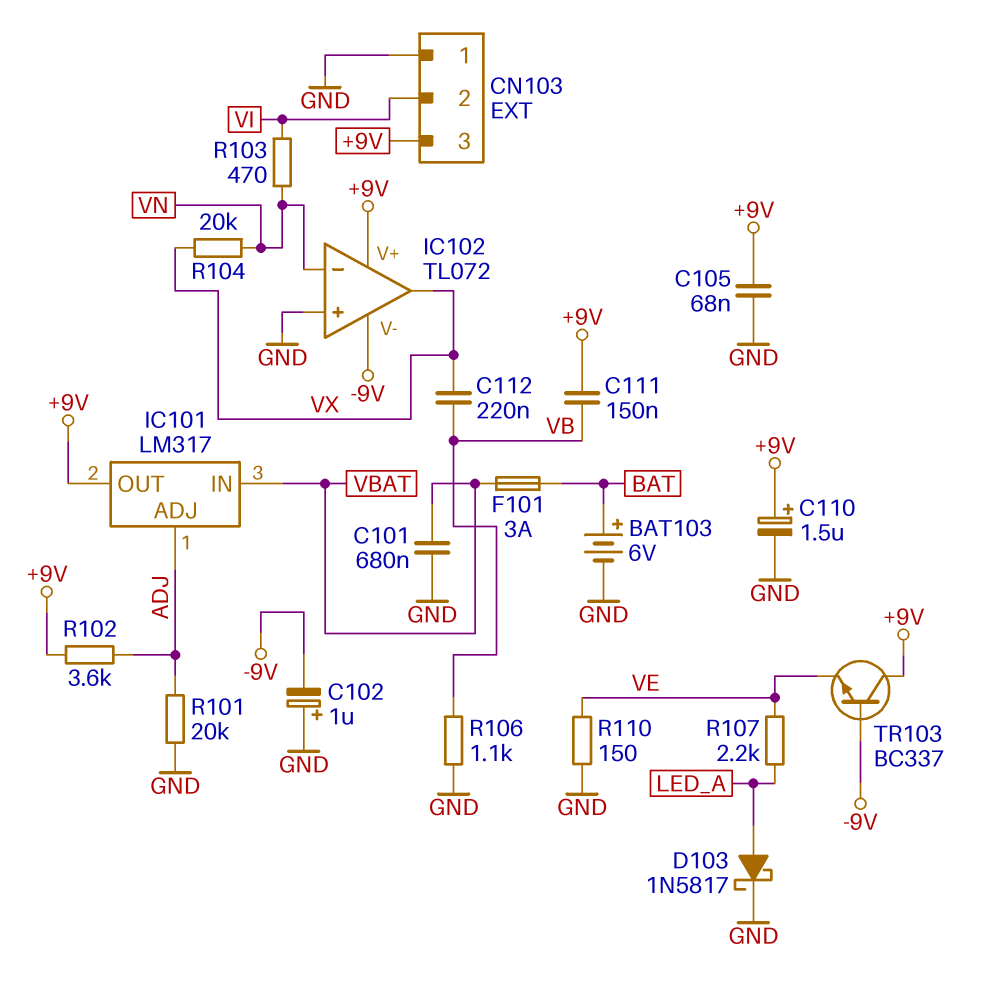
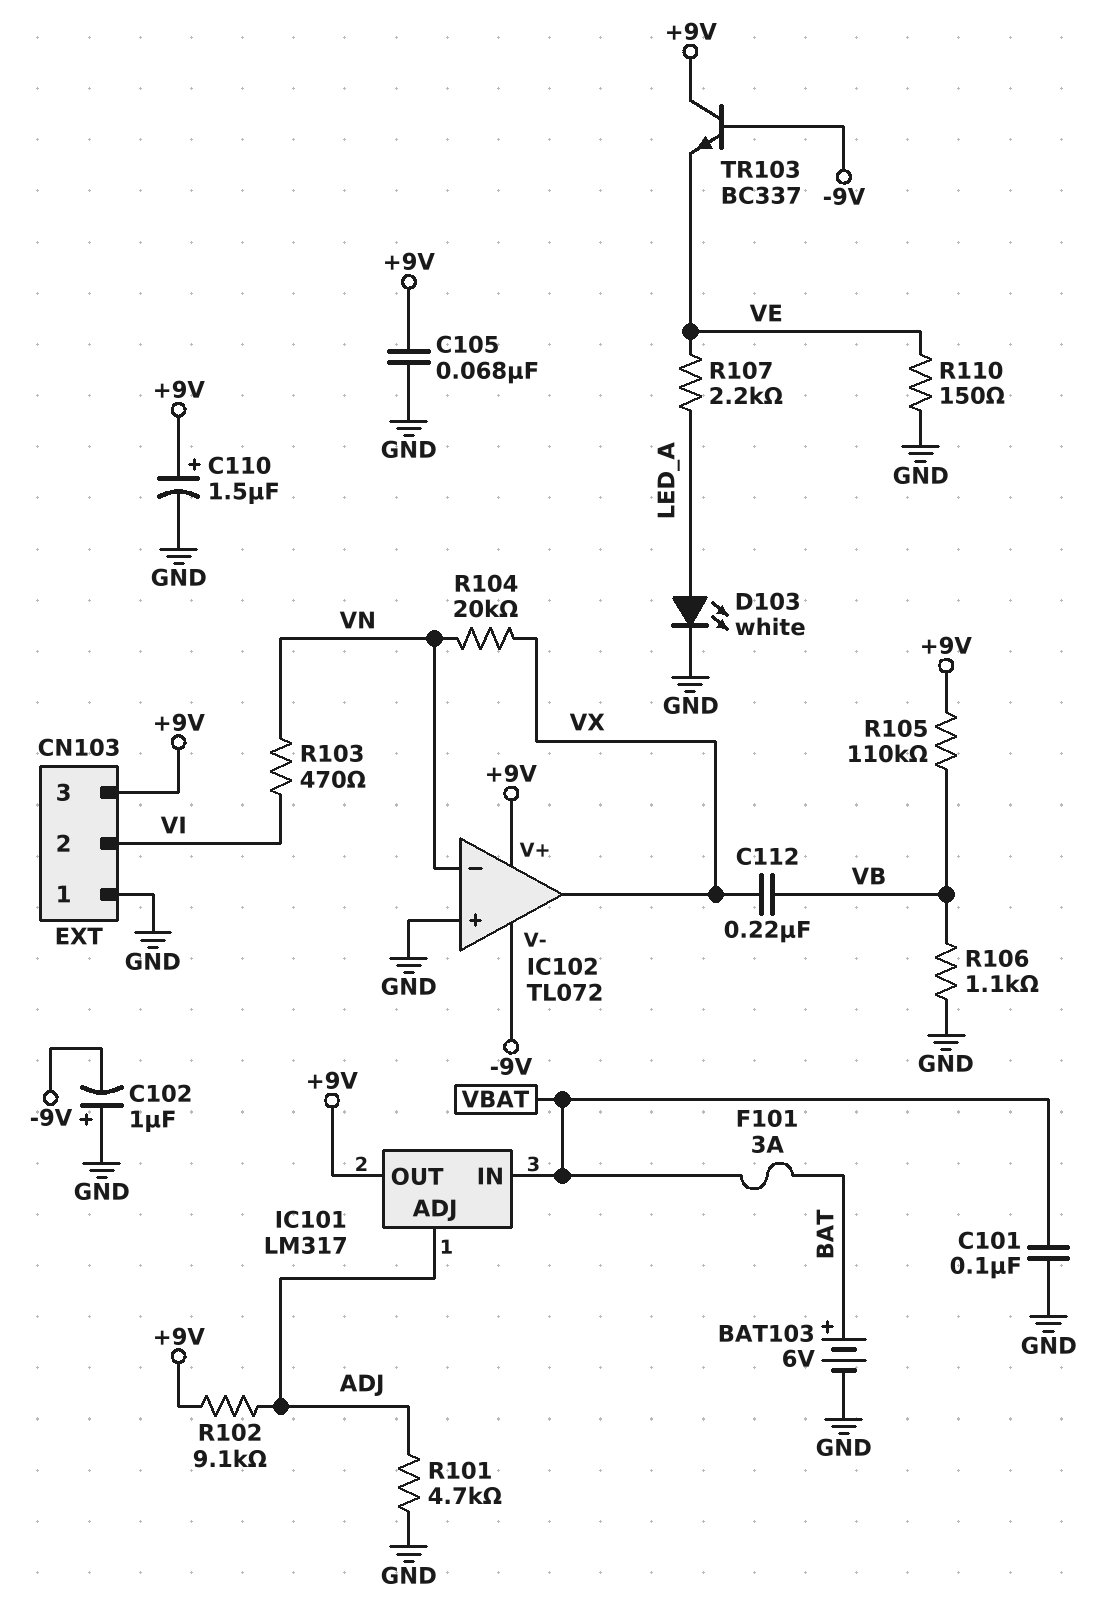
C101: 680nF (GND, VBAT) -> 100nF (GND, VBAT)
C111: 150nF (+9V, VB) -> none
D103: schottky 1N5817 (A LED_A, K GND) -> LED white (A LED_A, K GND)
R101: 20k (ADJ, GND) -> 4.7k (ADJ, GND)
R102: 3.6k (+9V, ADJ) -> 9.1k (+9V, ADJ)
R105: none -> 110k (+9V, VB)

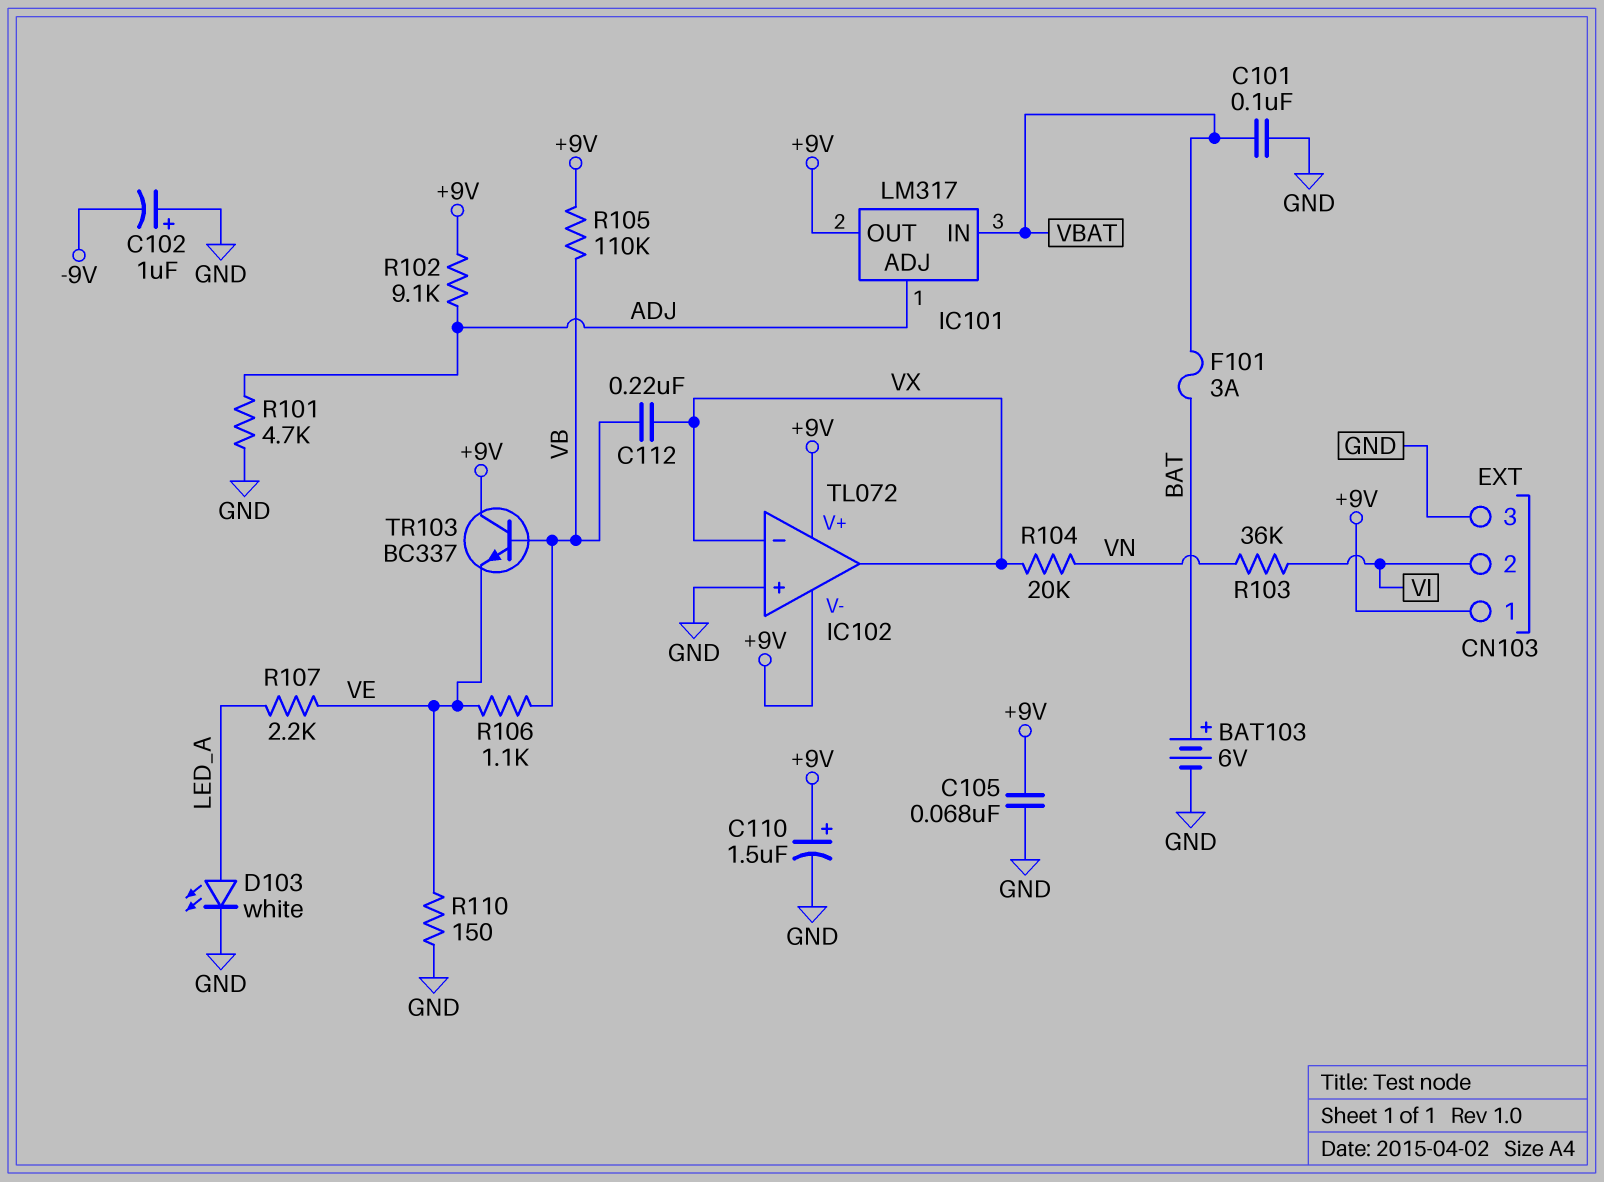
CN103 pin 1: GND -> +9V
CN103 pin 3: +9V -> GND
IC102 pin V-: -9V -> +9V
IC102 pin in-: VN -> VX
R103: 470 (VI, VN) -> 36k (VI, VN)
R106: 1.1k (GND, VB) -> 1.1k (VB, VE)
TR103: NPN BC337 (B -9V, C +9V, E VE) -> NPN BC337 (B VB, C +9V, E VE)

